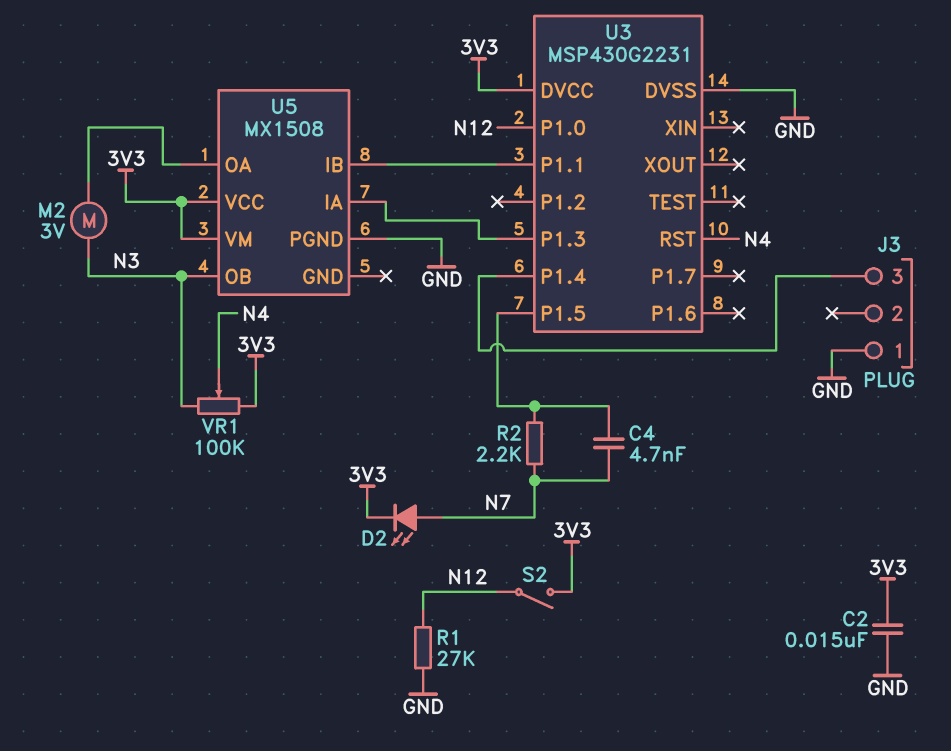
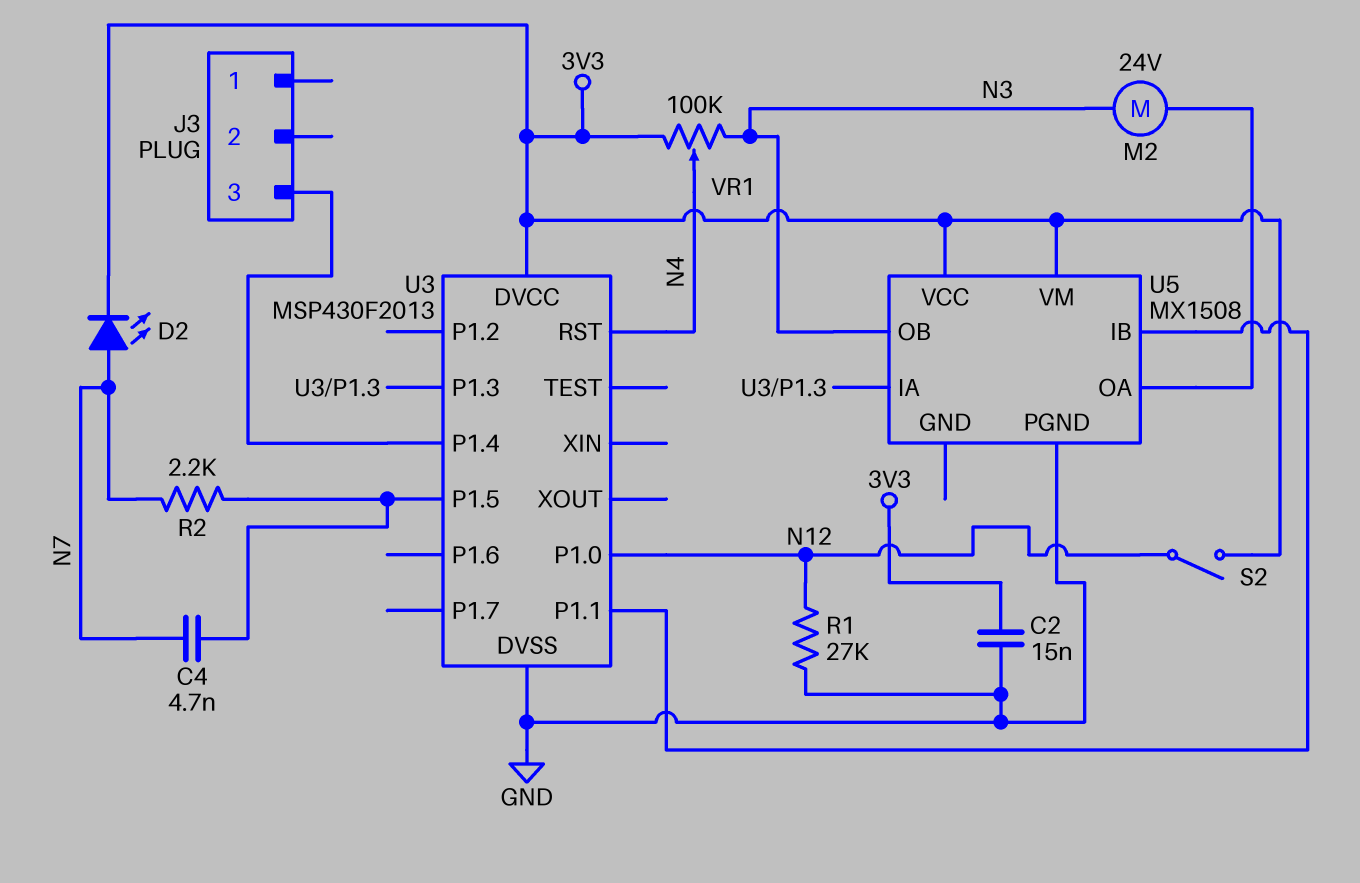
J3 pin 1: GND -> none
M2: motor 3V (N3, U5/OA) -> motor 24V (N3, U5/OA)
U3: MSP430G2231 -> MSP430F2013

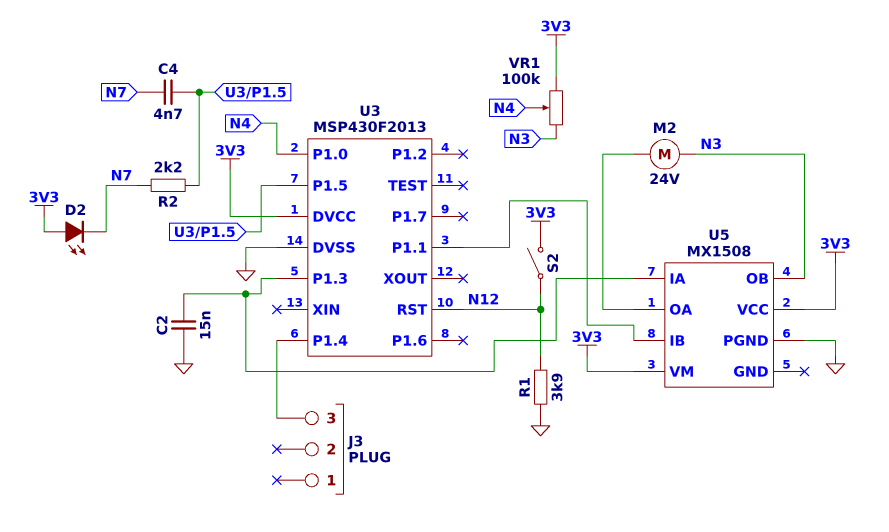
C2: 15nF (3V3, GND) -> 15nF (GND, U3/P1.3)
D2: LED (A N7, K 3V3) -> LED (A 3V3, K N7)
R1: 27k (GND, N12) -> 3.9k (GND, N12)
U3 pin P1.0: N12 -> N4
U3 pin RST: N4 -> N12

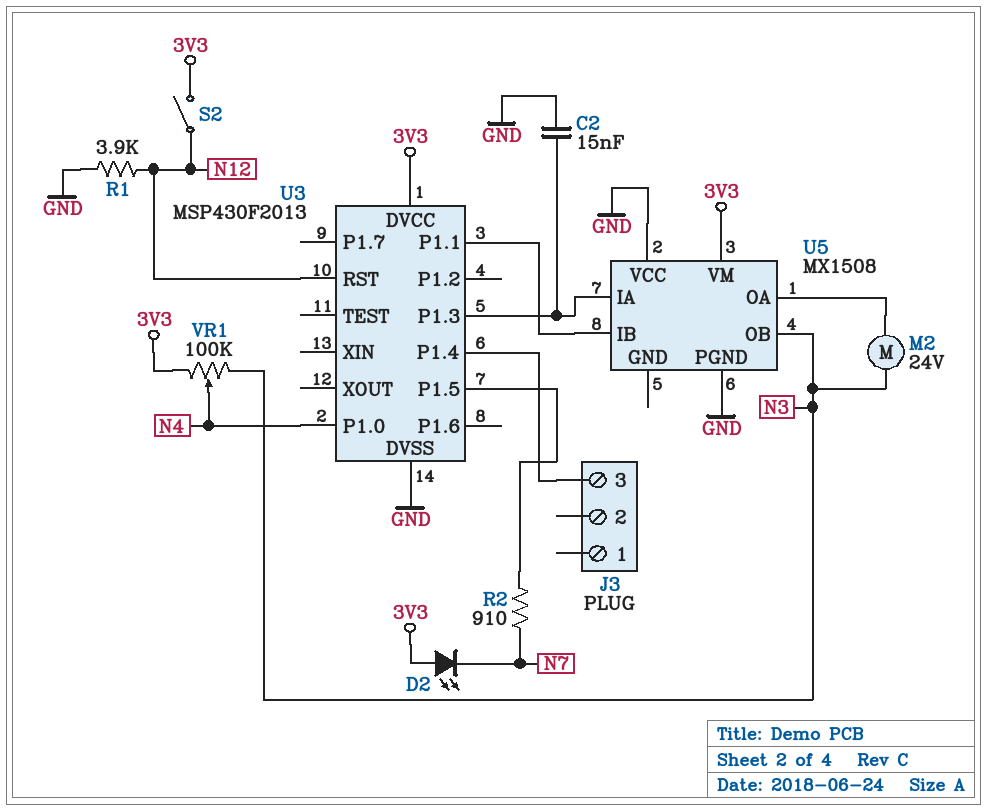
C4: 4.7nF (N7, U3/P1.5) -> none
R2: 2.2k (N7, U3/P1.5) -> 910 (N7, U3/P1.5)
U5 pin VCC: 3V3 -> GND

